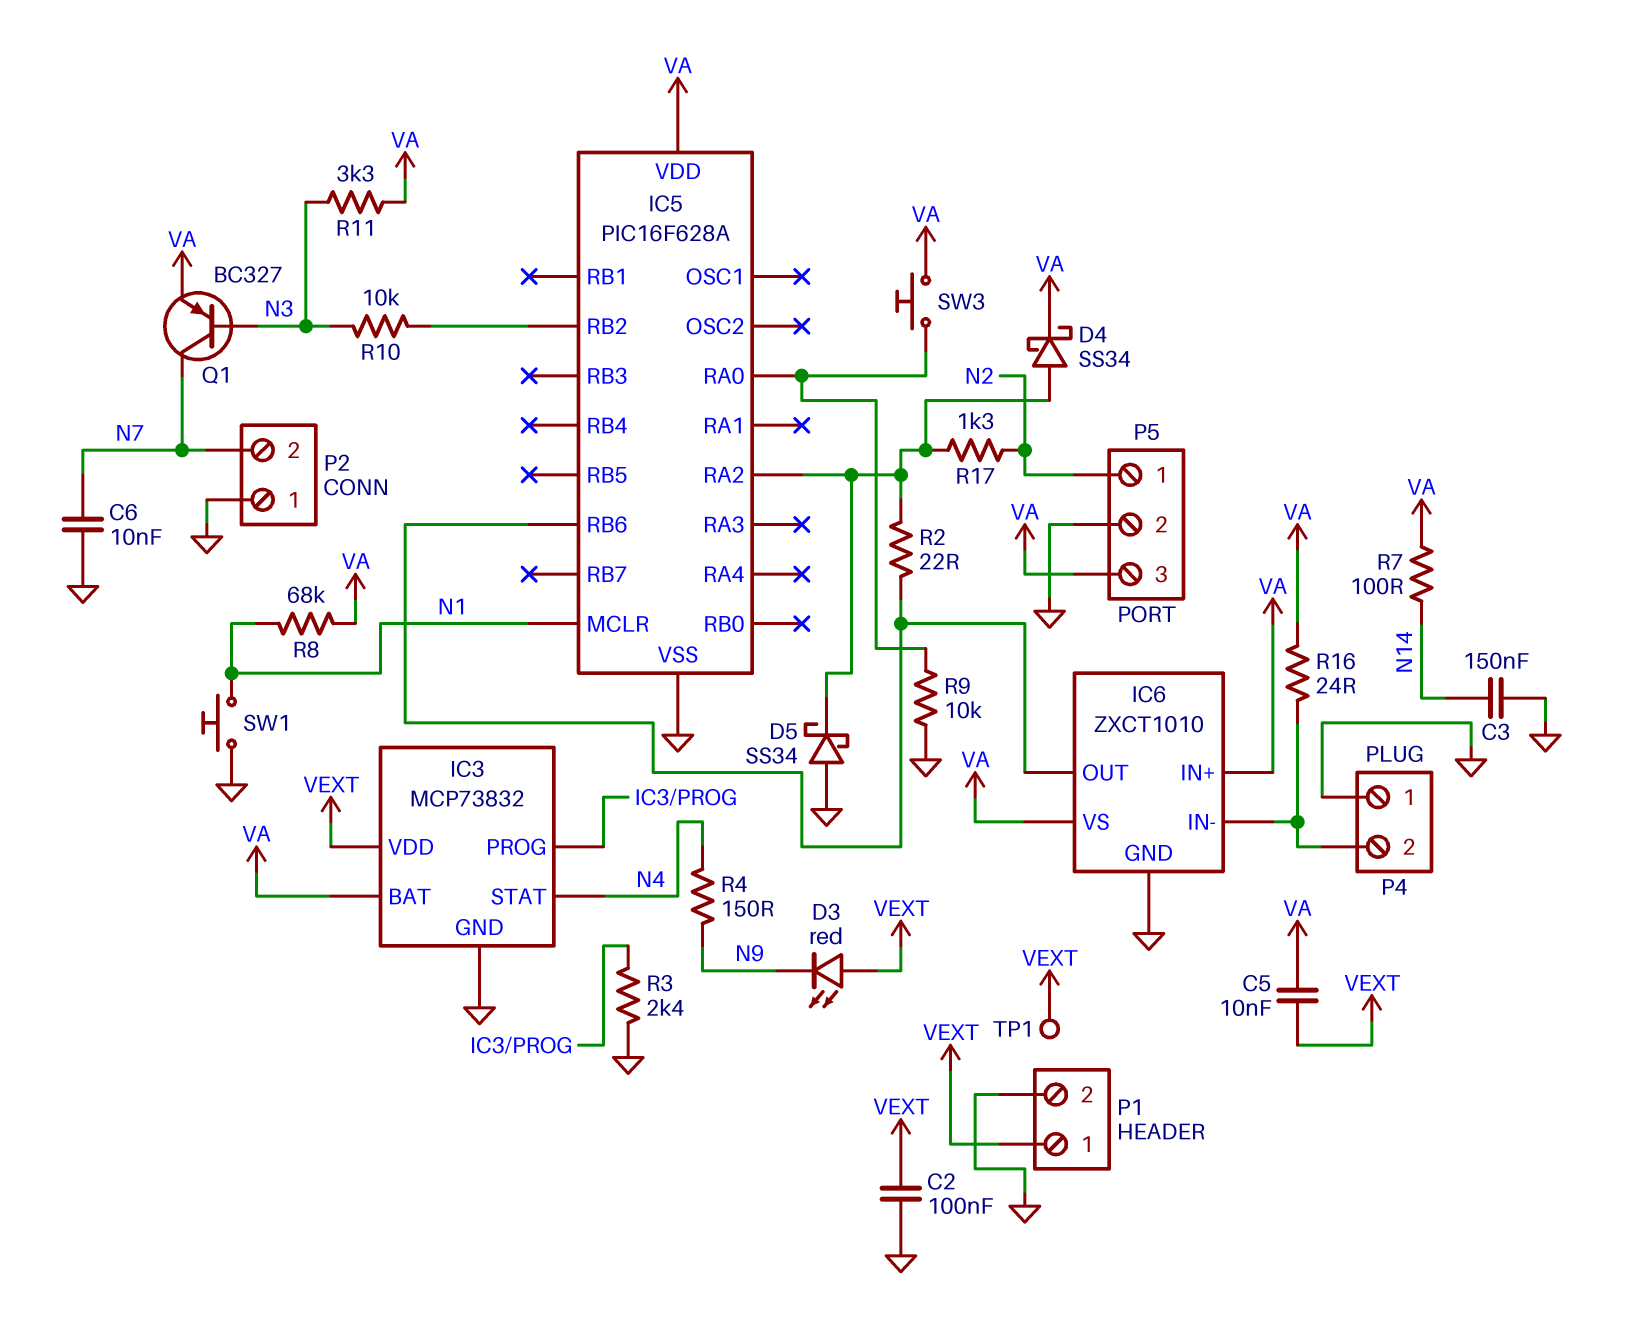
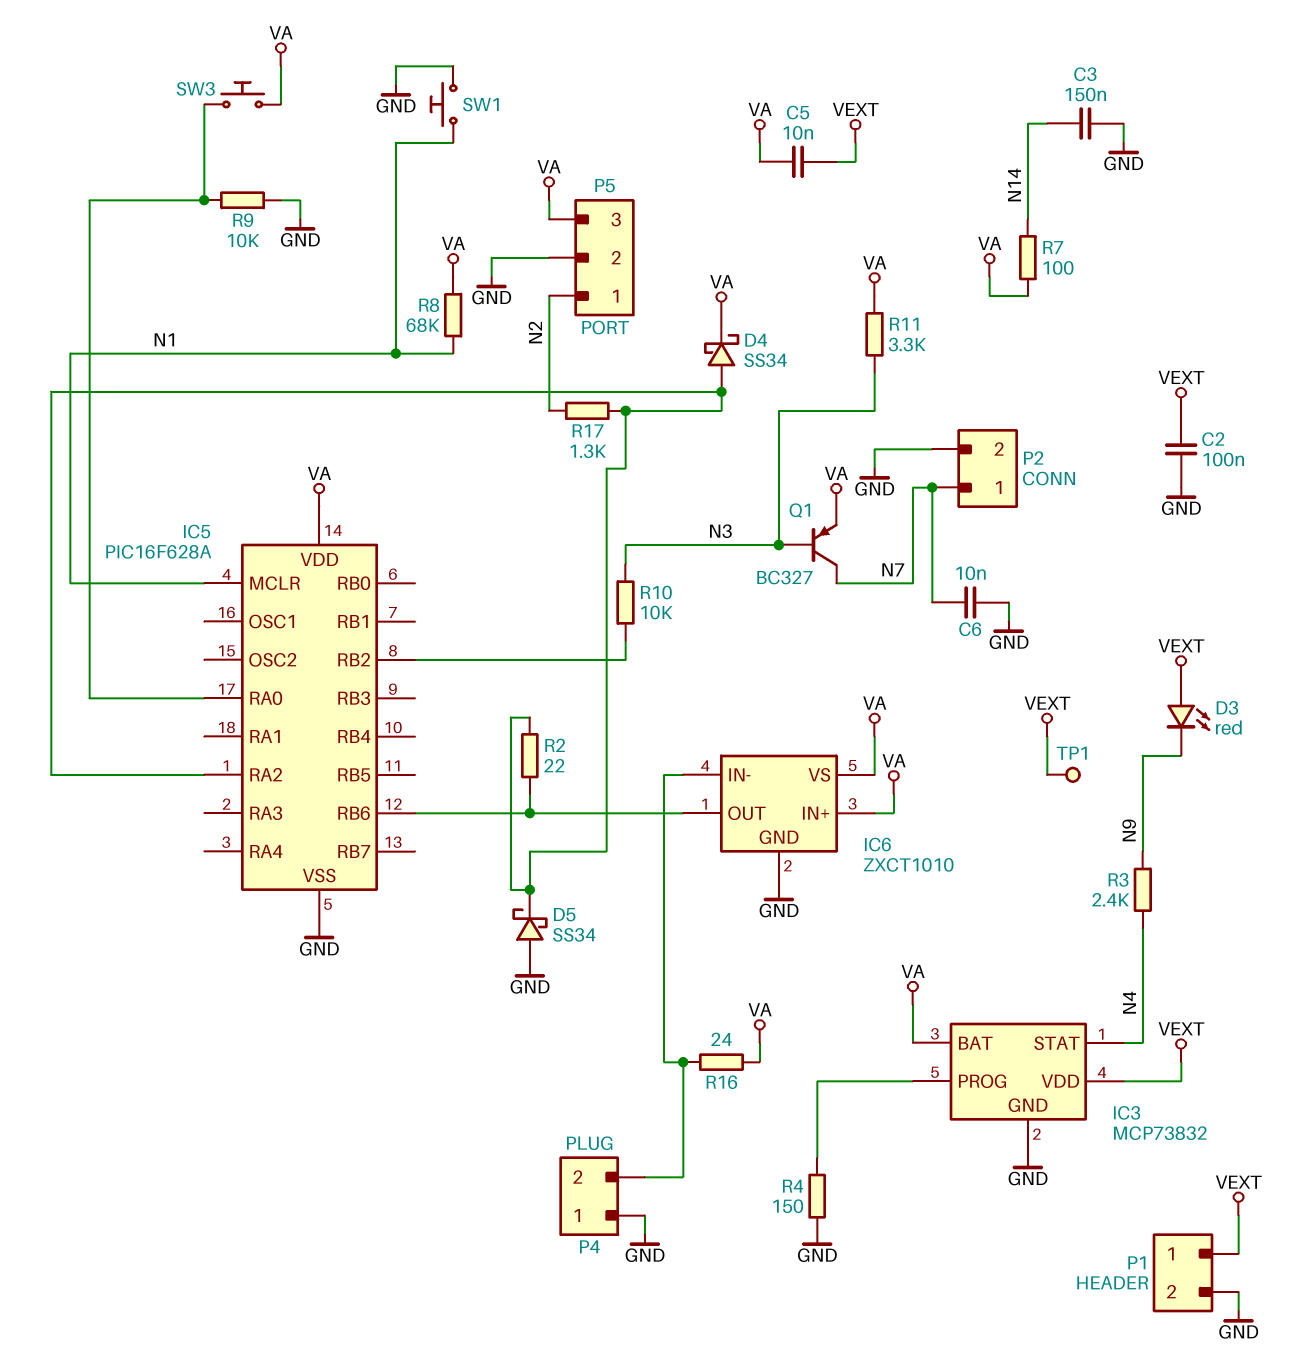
P2 pin 1: GND -> N7
P2 pin 2: N7 -> GND
R3: 2.4k (GND, IC3/PROG) -> 2.4k (N4, N9)
R4: 150 (N4, N9) -> 150 (GND, IC3/PROG)

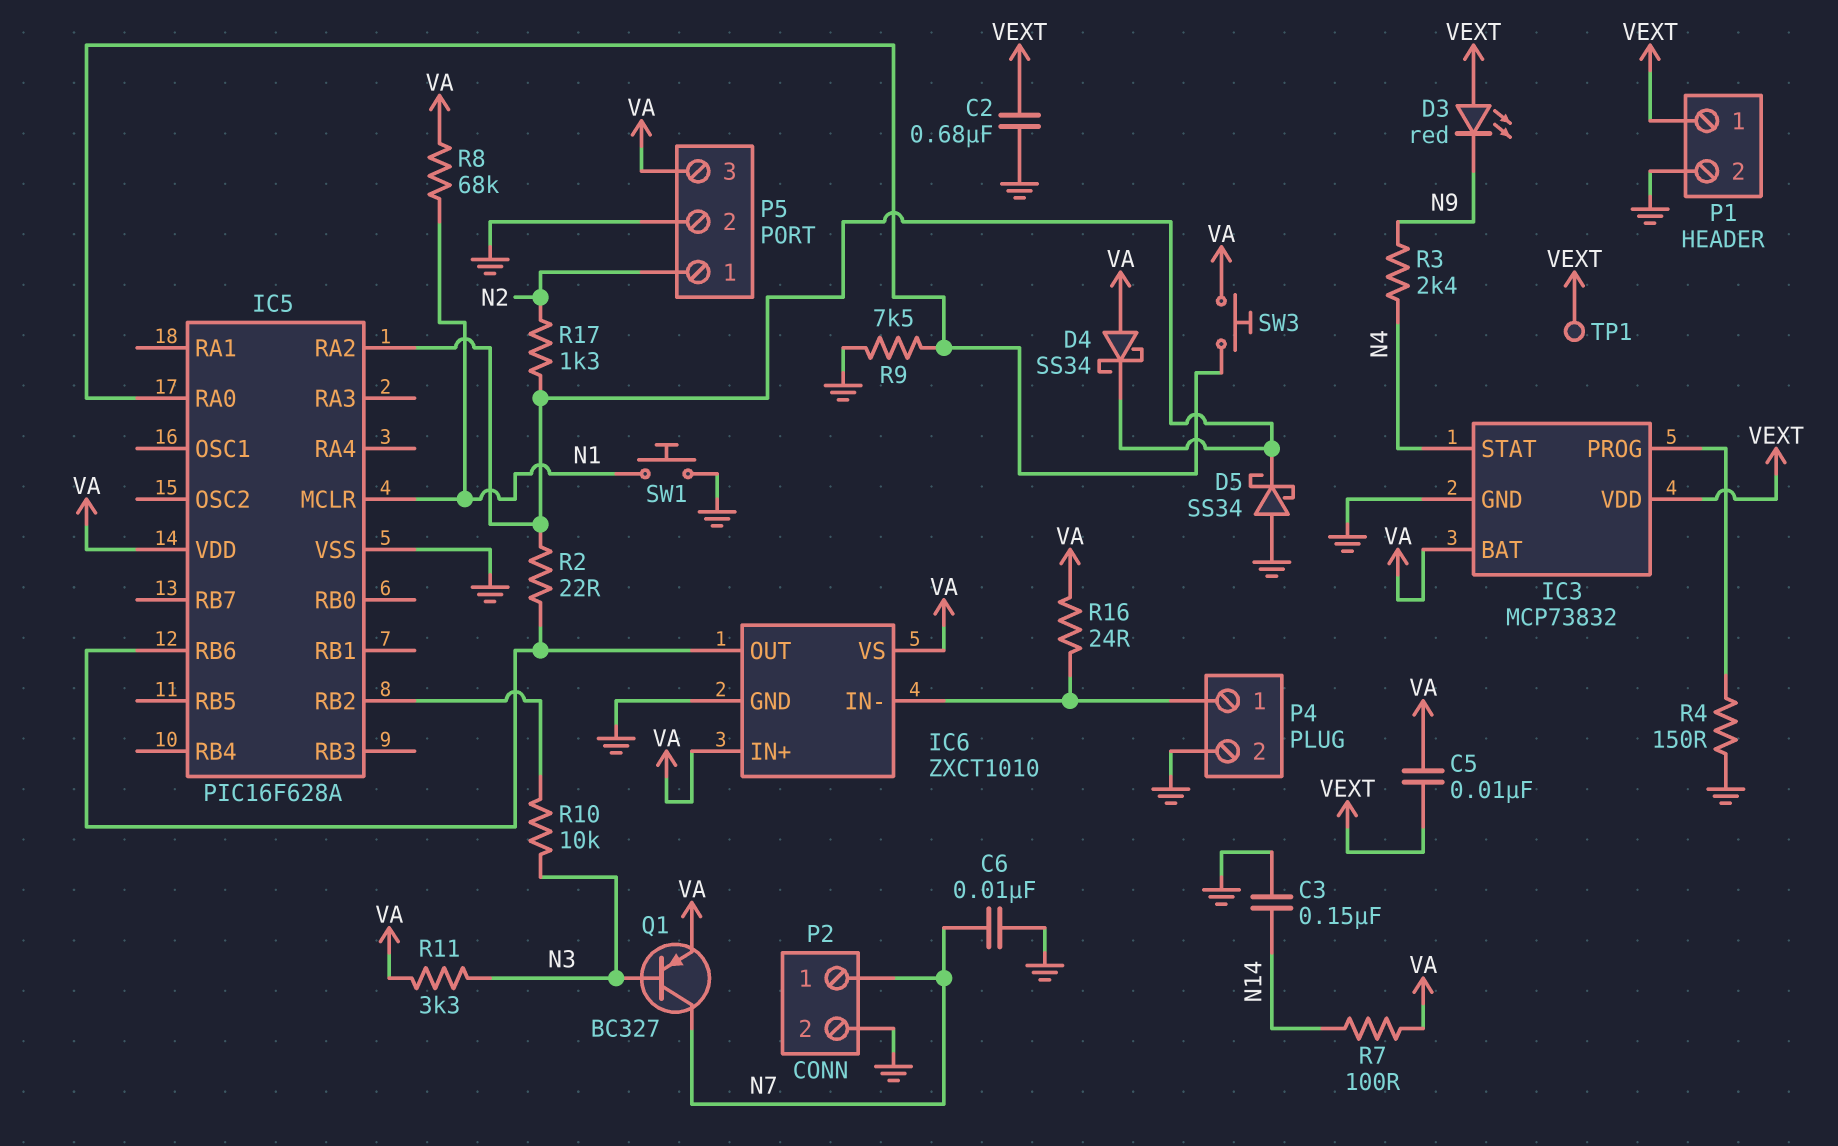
C2: 100nF (GND, VEXT) -> 680nF (GND, VEXT)
D4: schottky SS34 (A IC5/RA2, K VA) -> schottky SS34 (A VA, K IC5/RA2)
P4 pin 1: GND -> IC6/IN-
P4 pin 2: IC6/IN- -> GND
R9: 10k (GND, IC5/RA0) -> 7.5k (GND, IC5/RA0)

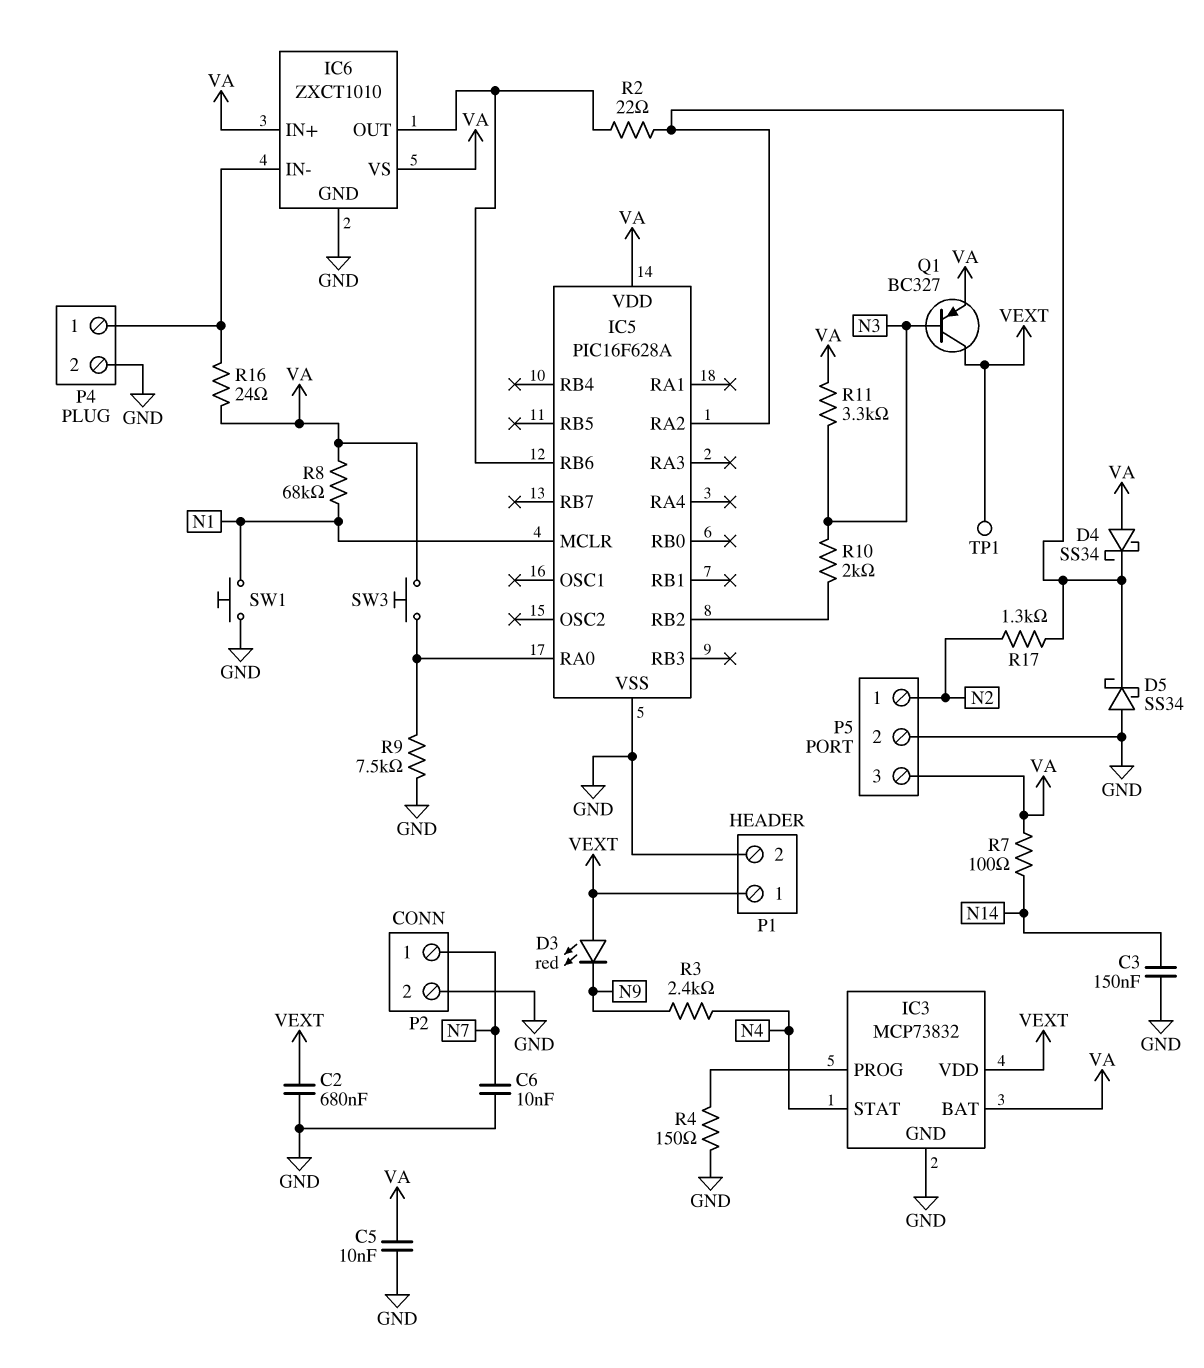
C5: 10nF (VA, VEXT) -> 10nF (GND, VA)
Q1: PNP BC327 (B N3, C N7, E VA) -> PNP BC327 (B N3, C VEXT, E VA)
R10: 10k (IC5/RB2, N3) -> 2k (IC5/RB2, N3)

